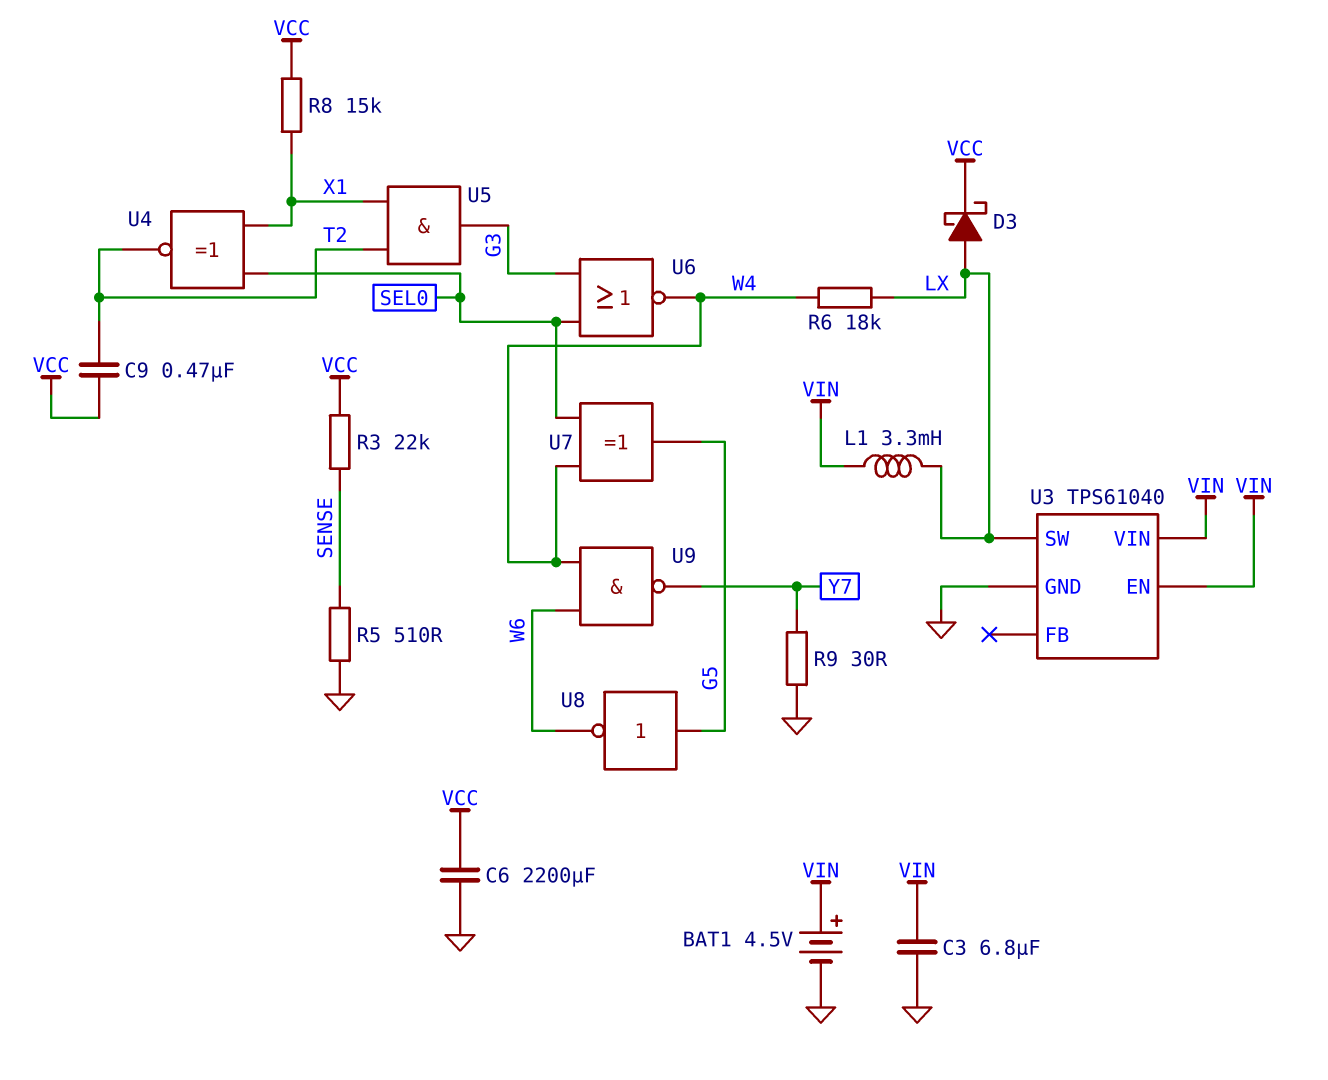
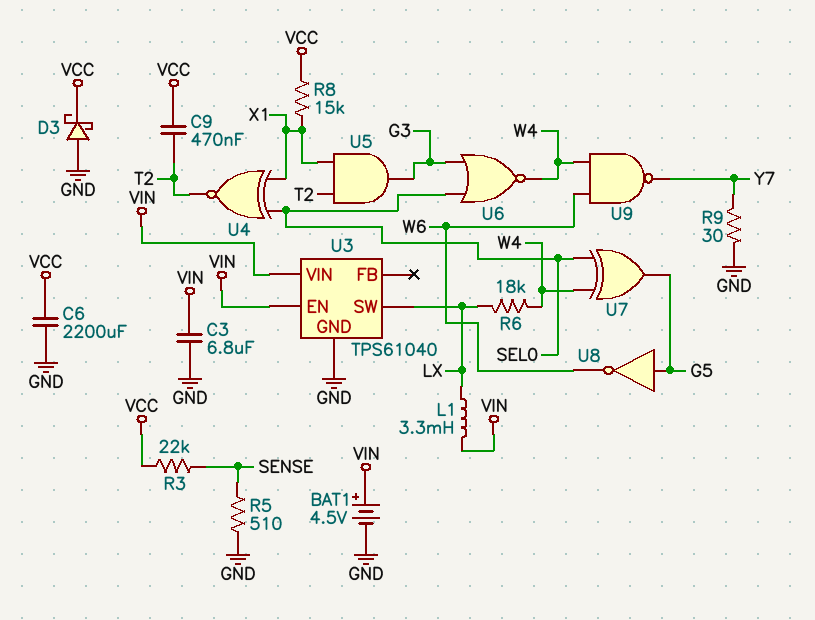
D3: schottky (A LX, K VCC) -> schottky (A GND, K VCC)

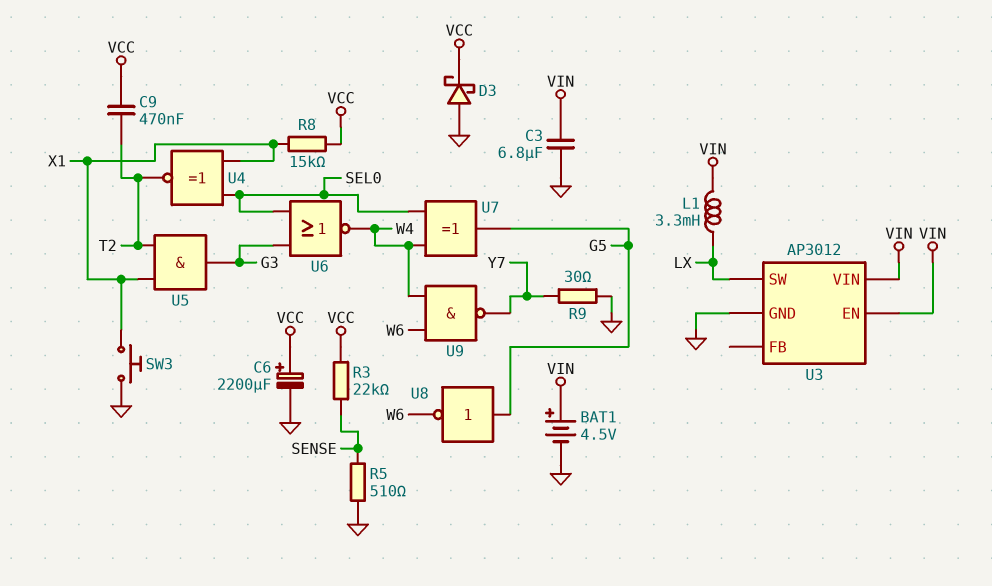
C6: 2200uF (GND, VCC) -> 2200uF (plus VCC, minus GND)
R6: 18k (LX, W4) -> none
SW3: none -> button (GND, X1)
U3: TPS61040 -> AP3012

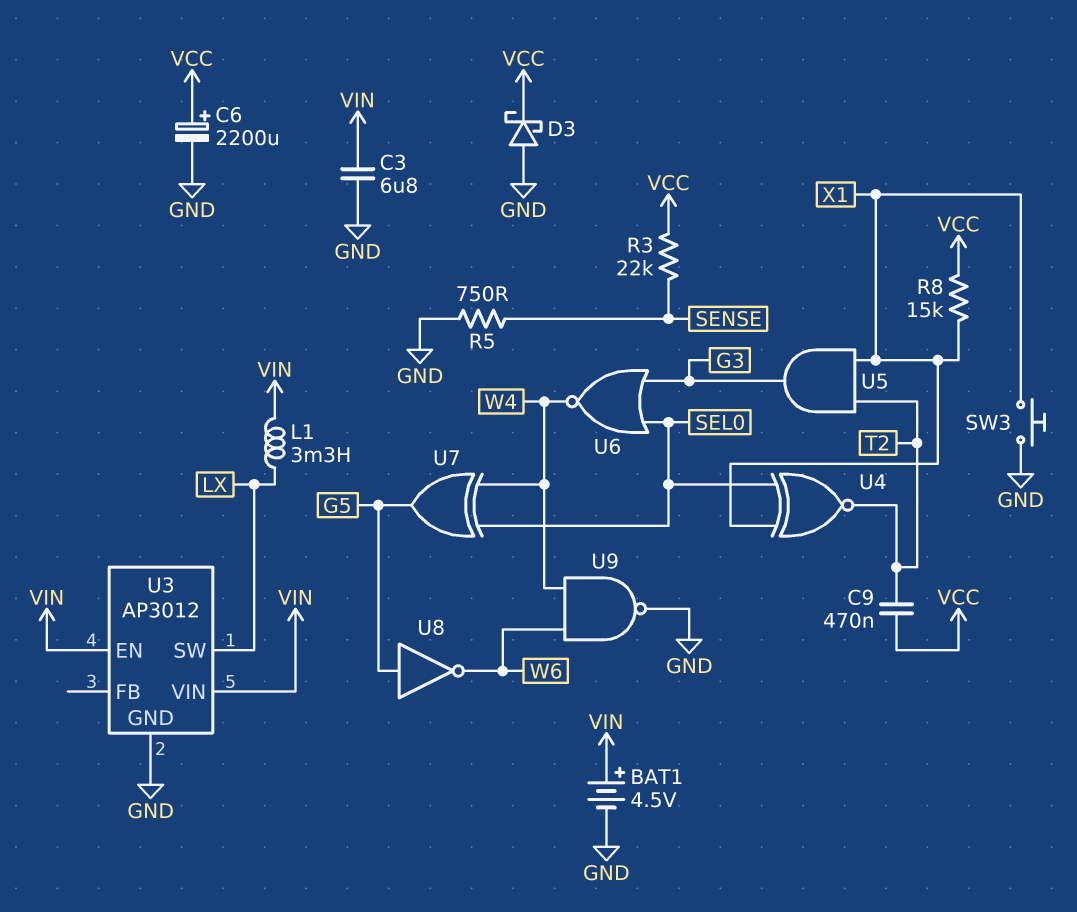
R5: 510 (GND, SENSE) -> 750 (GND, SENSE)
R9: 30 (GND, Y7) -> none
U9: NAND (in W4, in W6, out Y7) -> NAND (in W4, in W6, out GND)

